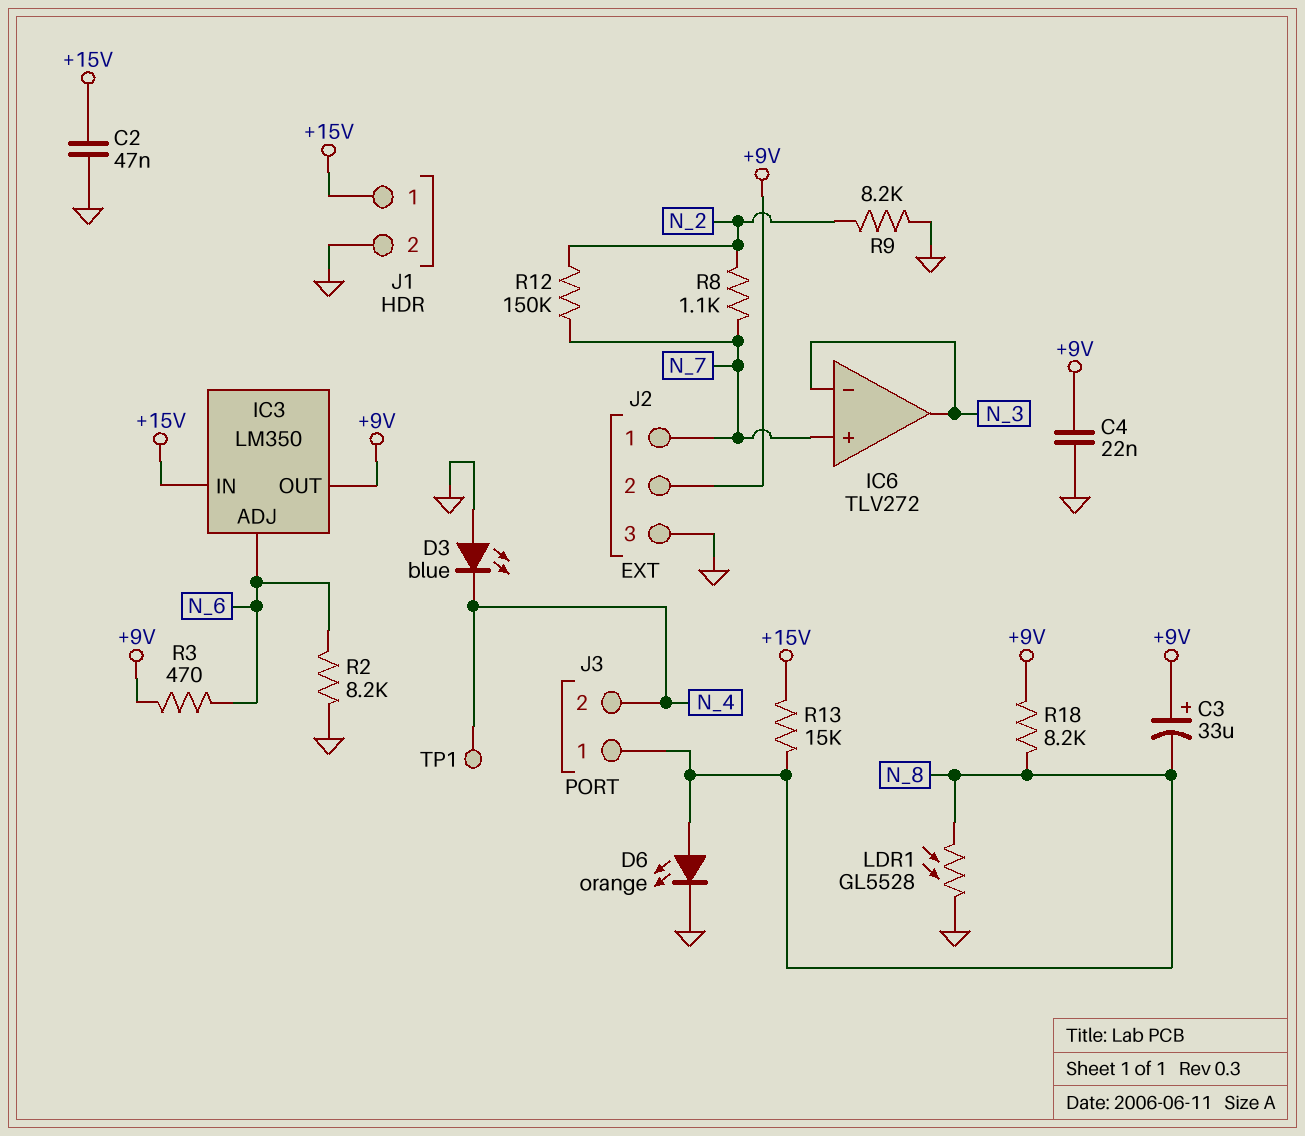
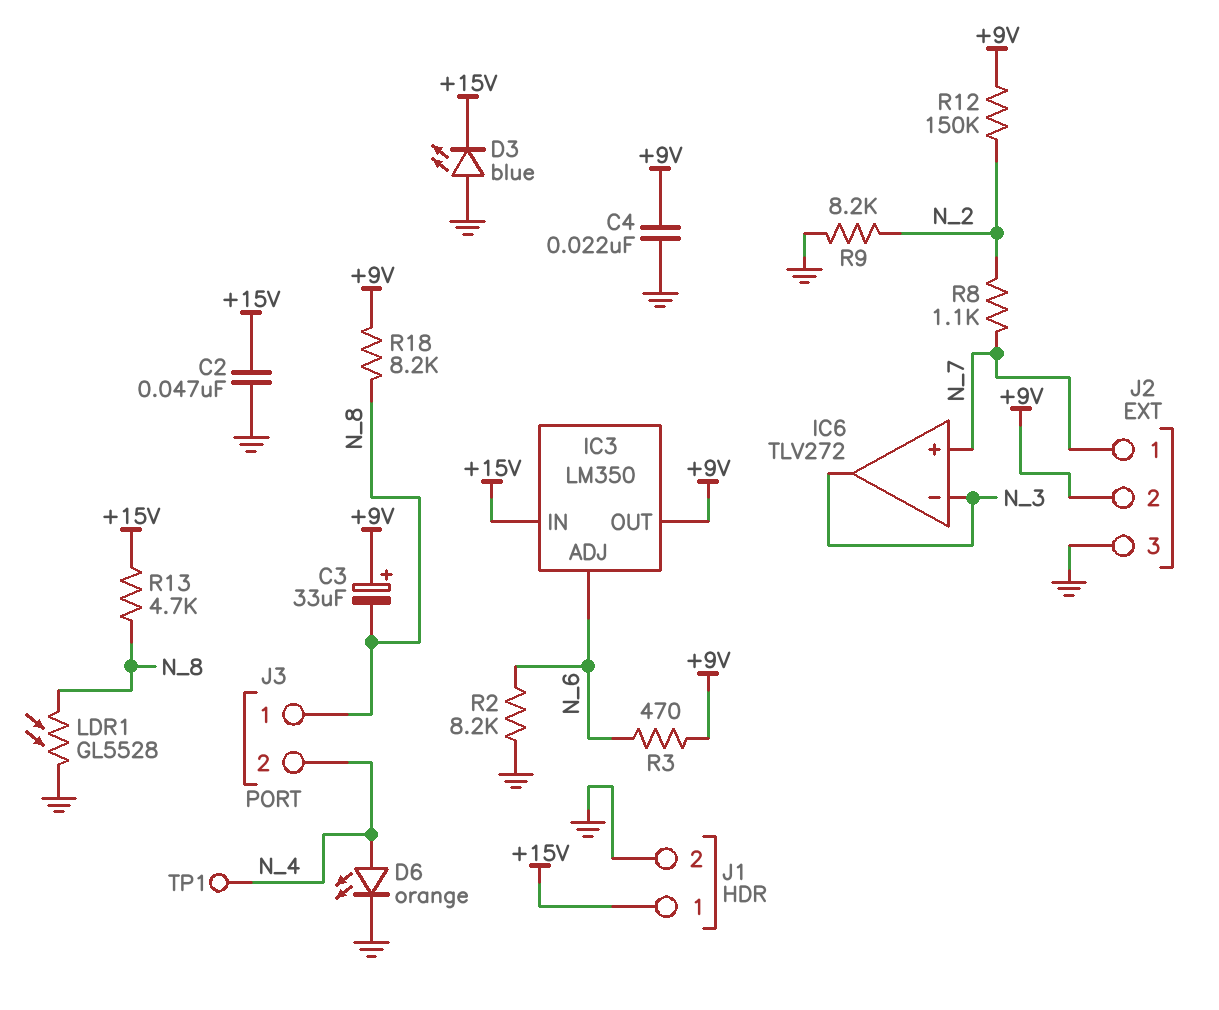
D3: LED blue (A GND, K N_4) -> LED blue (A GND, K +15V)
D6: LED orange (A N_8, K GND) -> LED orange (A N_4, K GND)
R12: 150k (N_2, N_7) -> 150k (+9V, N_2)
R13: 15k (+15V, N_8) -> 4.7k (+15V, N_8)

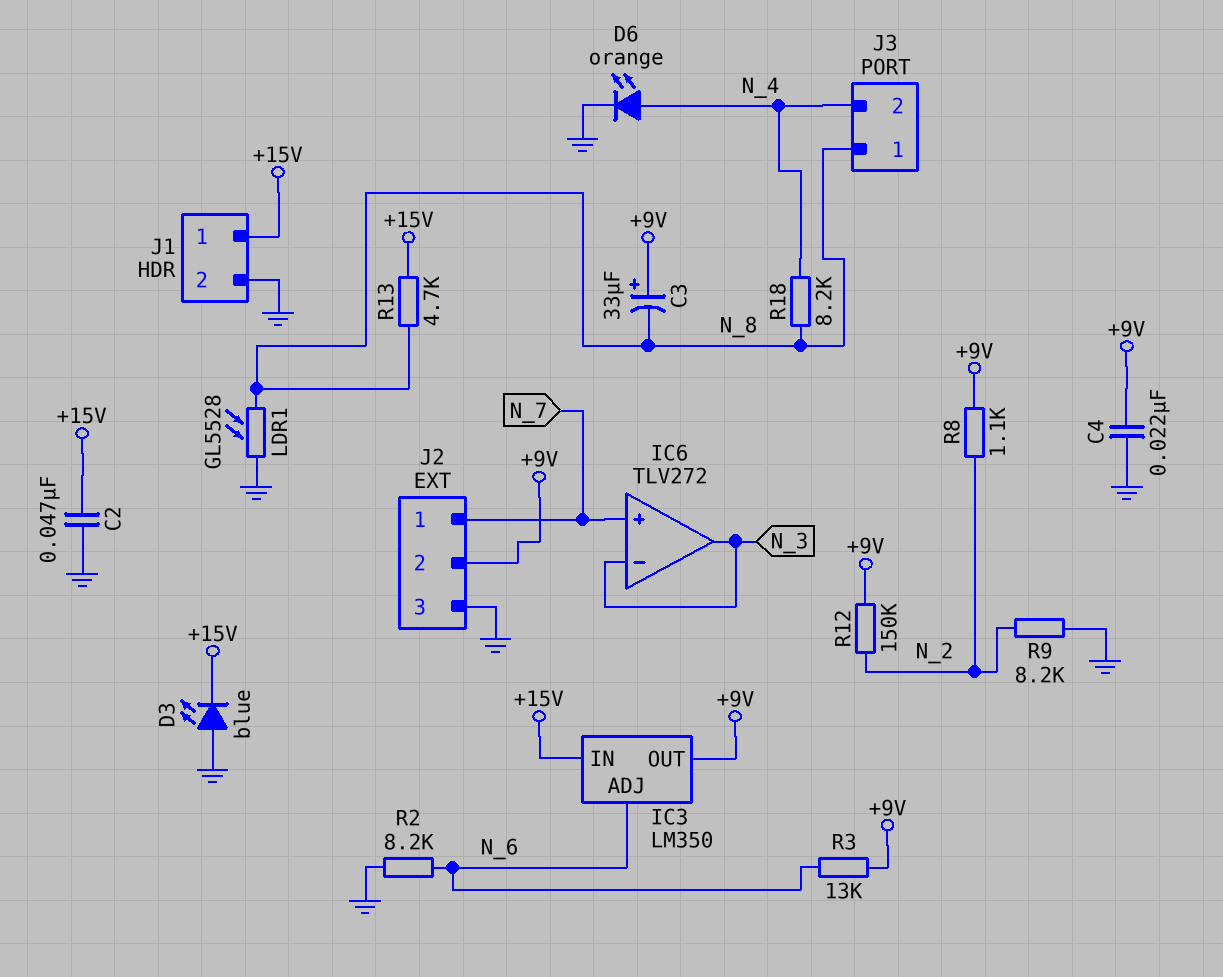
R3: 470 (+9V, N_6) -> 13k (+9V, N_6)
R8: 1.1k (N_2, N_7) -> 1.1k (+9V, N_2)
R18: 8.2k (+9V, N_8) -> 8.2k (N_4, N_8)
TP1: test point (N_4) -> none

